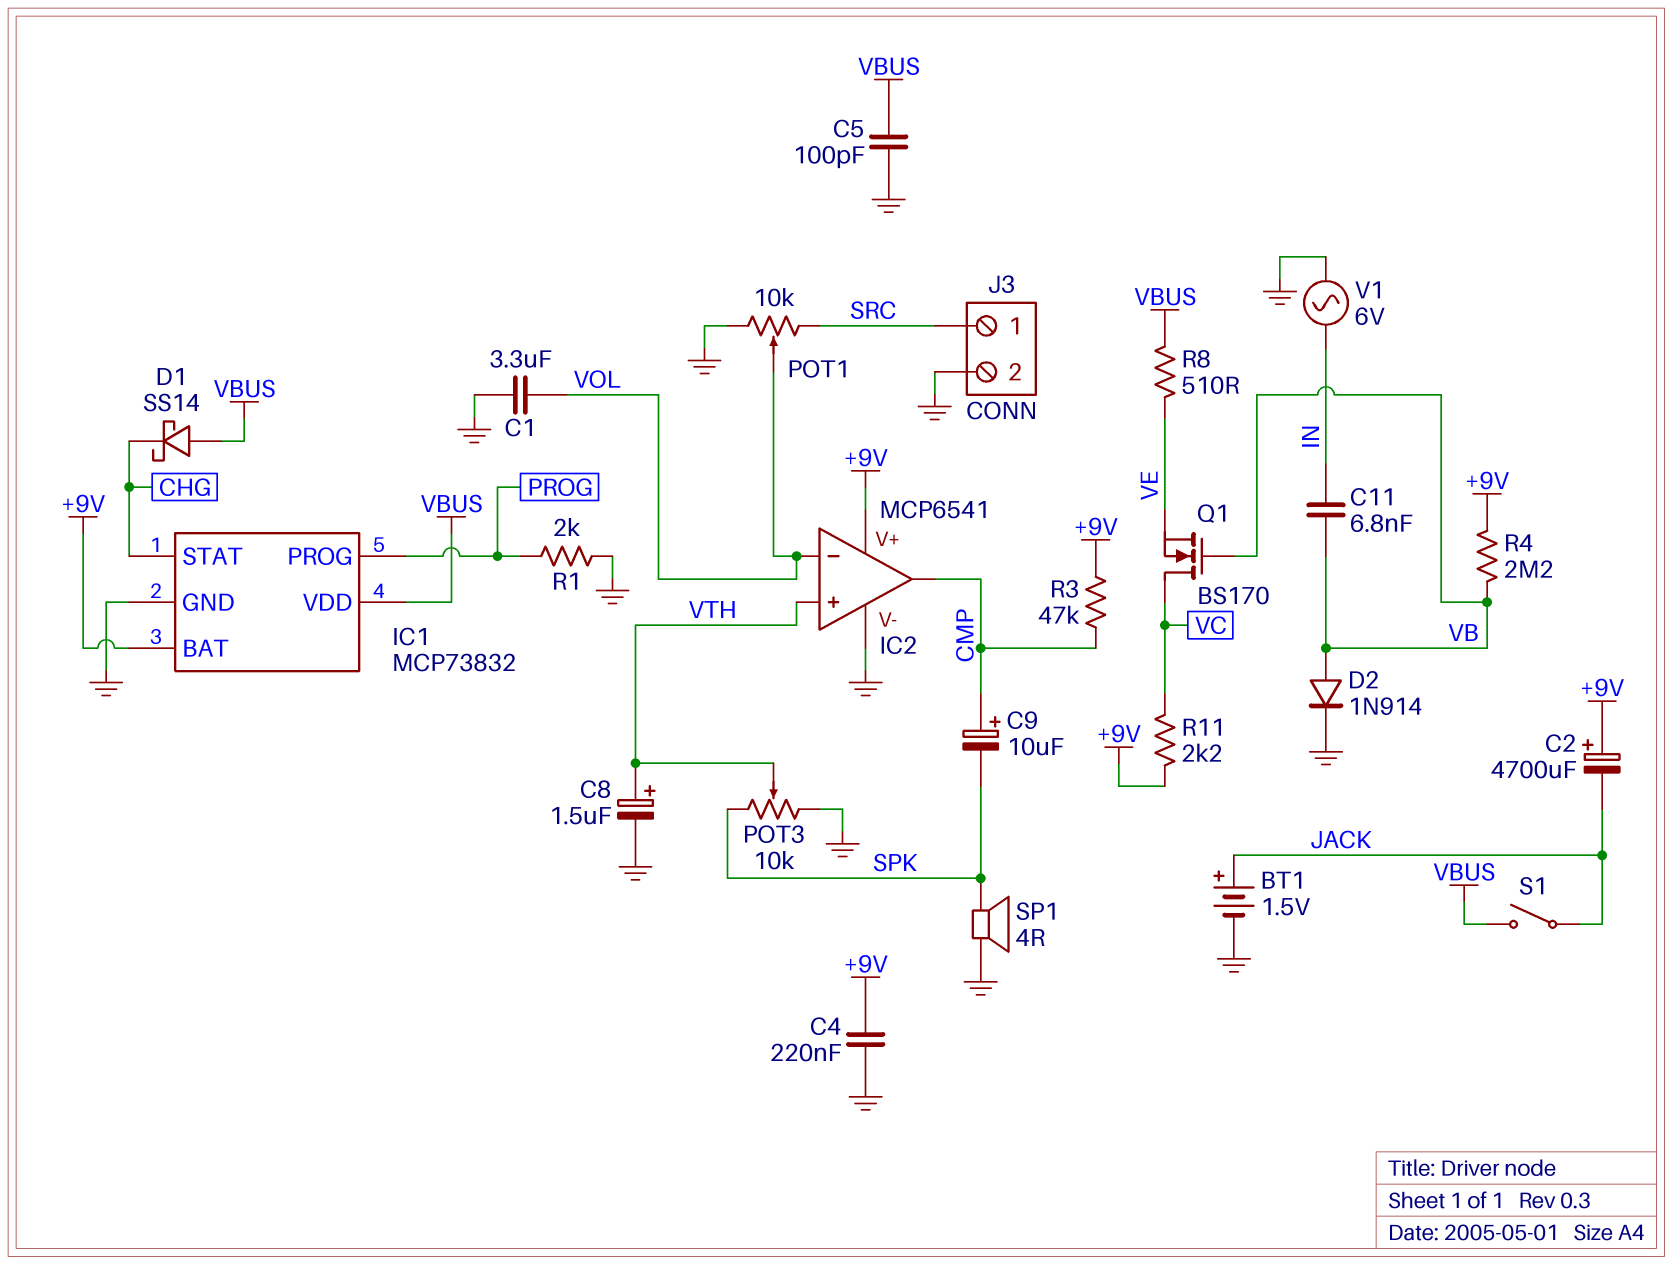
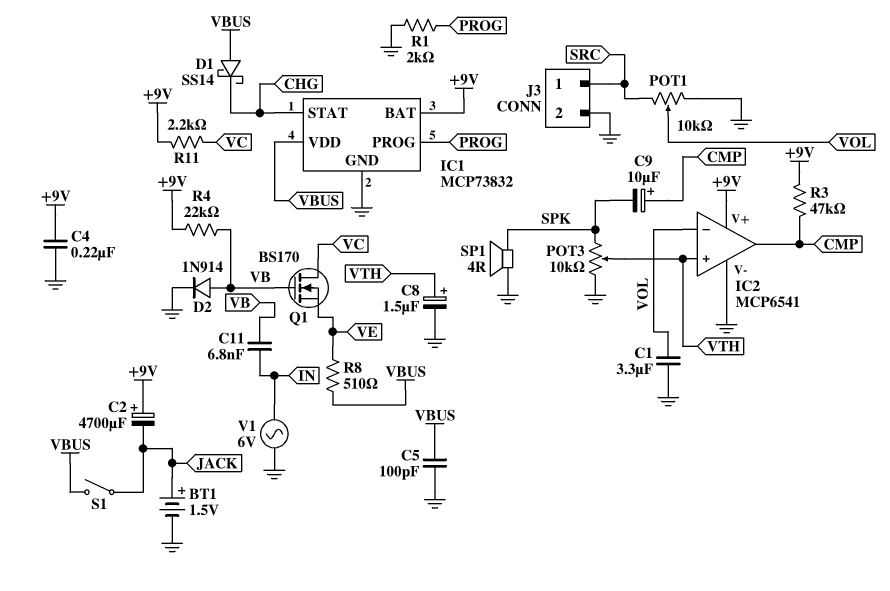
R4: 2.2M (+9V, VB) -> 22k (+9V, VB)

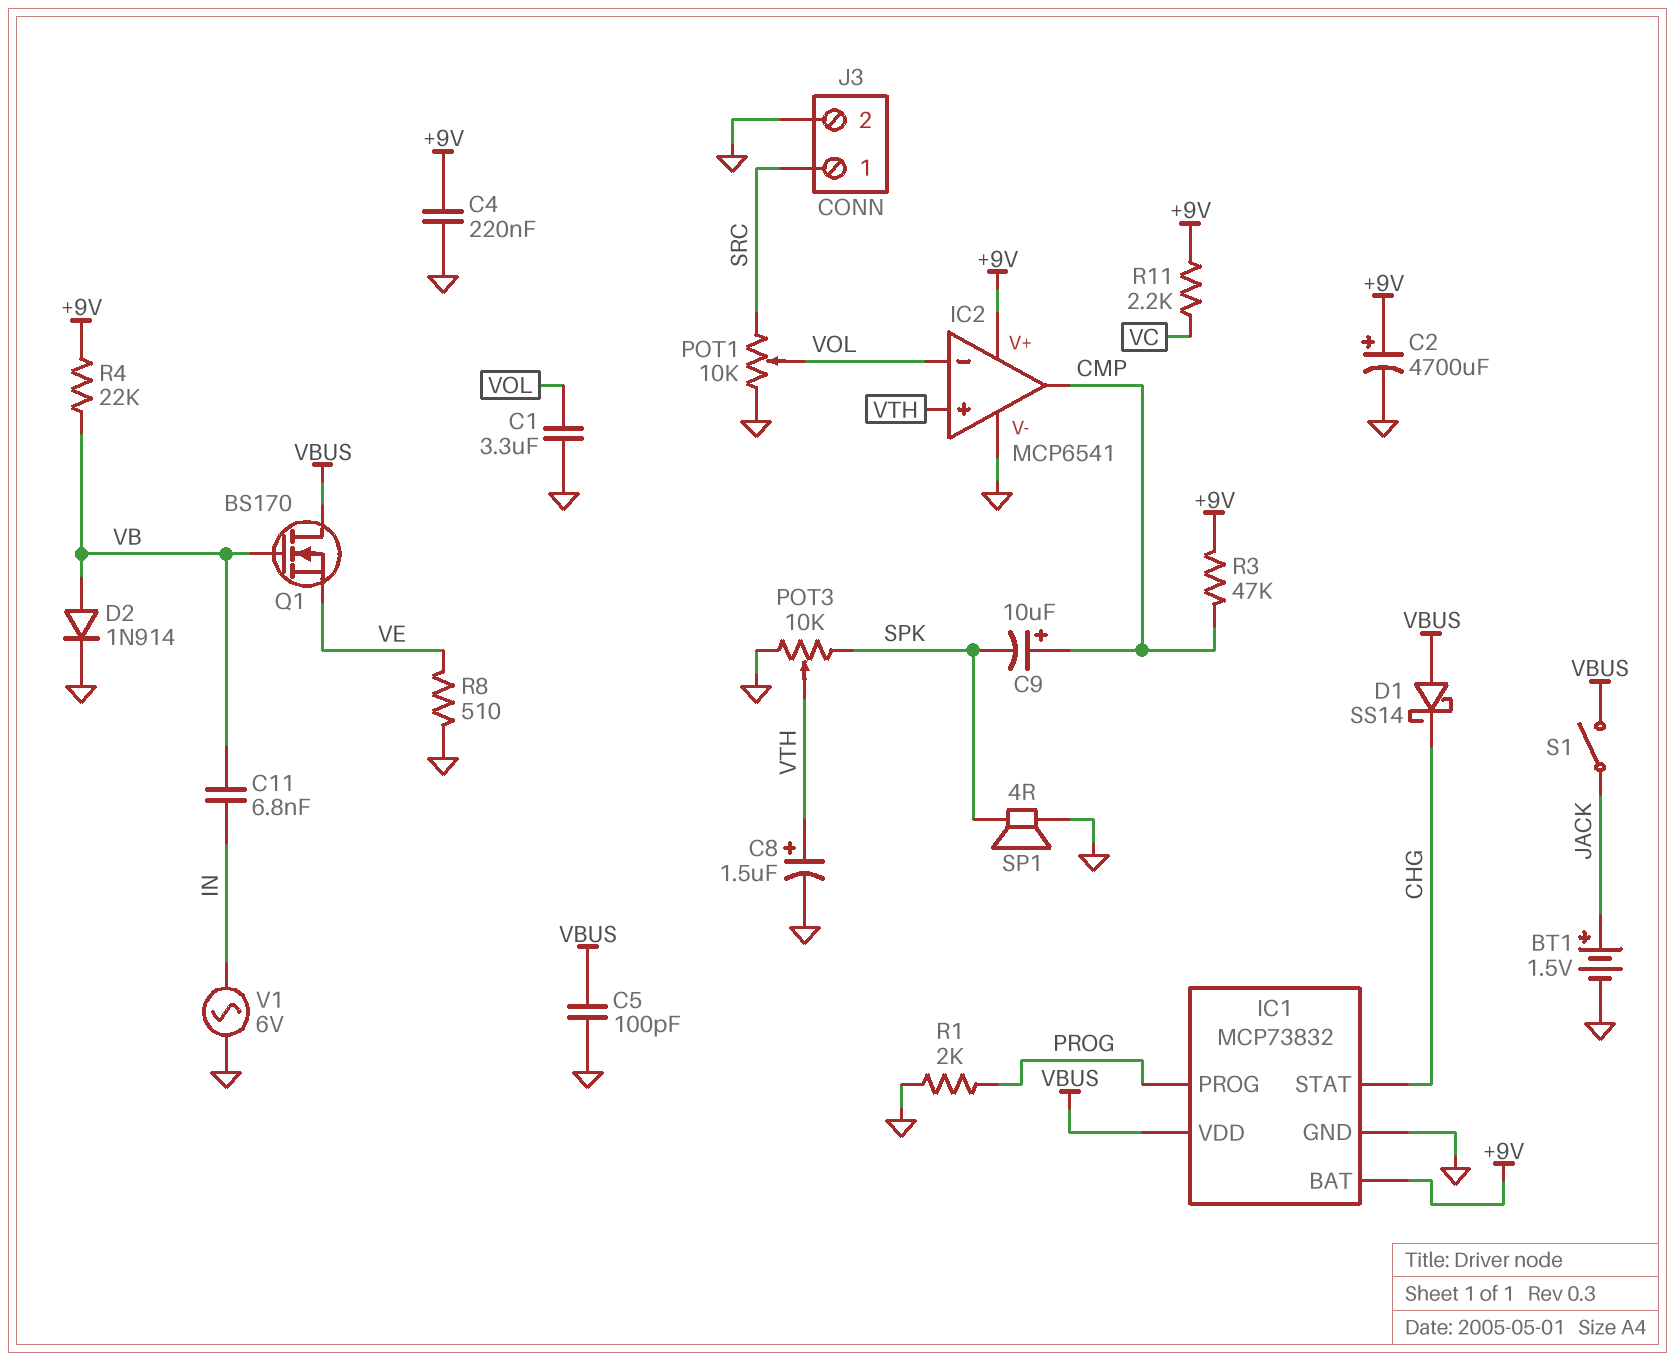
C2: 4700uF (plus +9V, minus JACK) -> 4700uF (plus +9V, minus GND)
Q1: NMOS BS170 (G VB, D VC, S VE) -> NMOS BS170 (G VB, D VBUS, S VE)
R8: 510 (VBUS, VE) -> 510 (GND, VE)

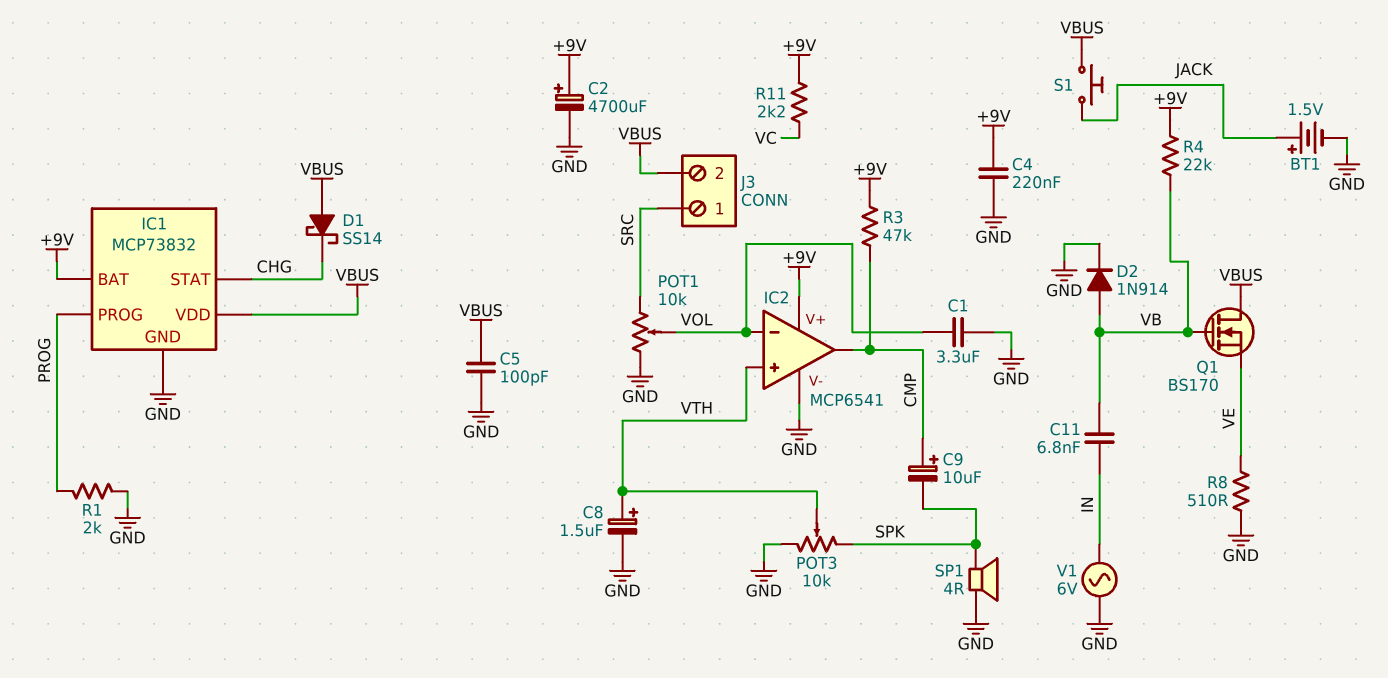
J3 pin 2: GND -> VBUS
S1: switch (JACK, VBUS) -> button (JACK, VBUS)

